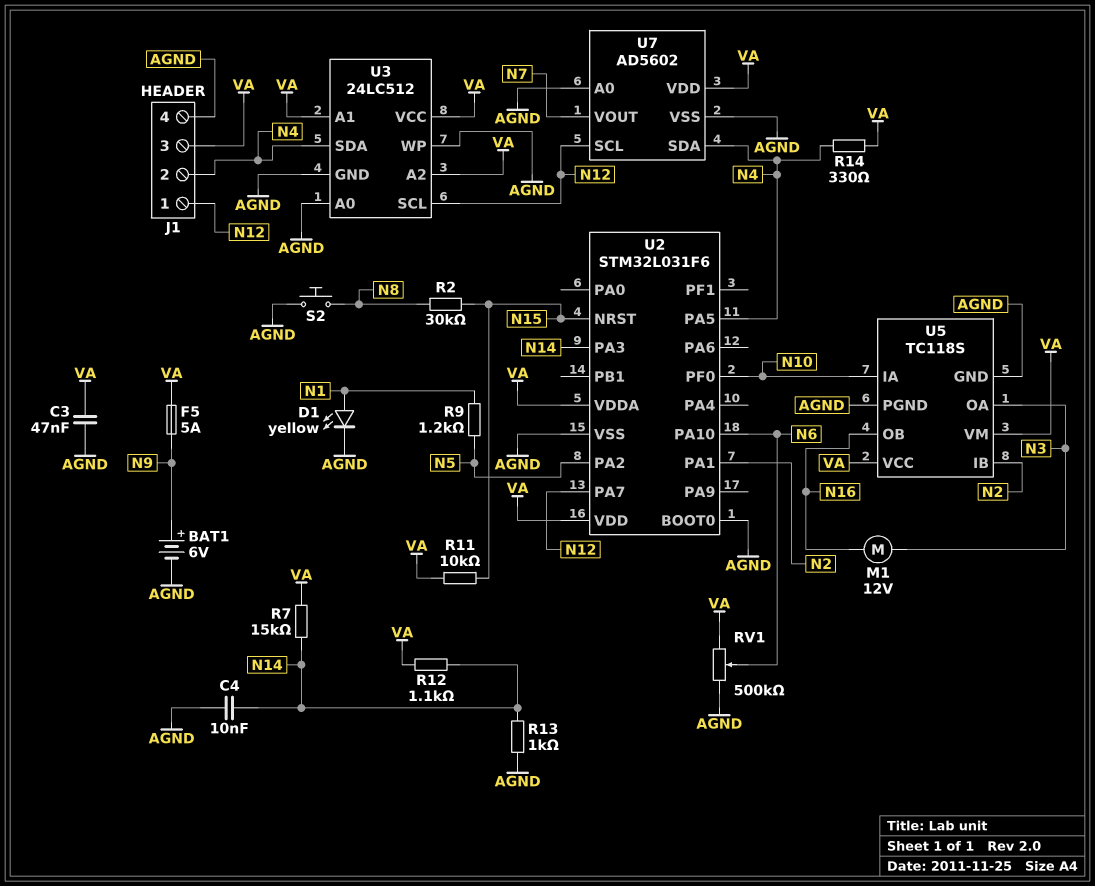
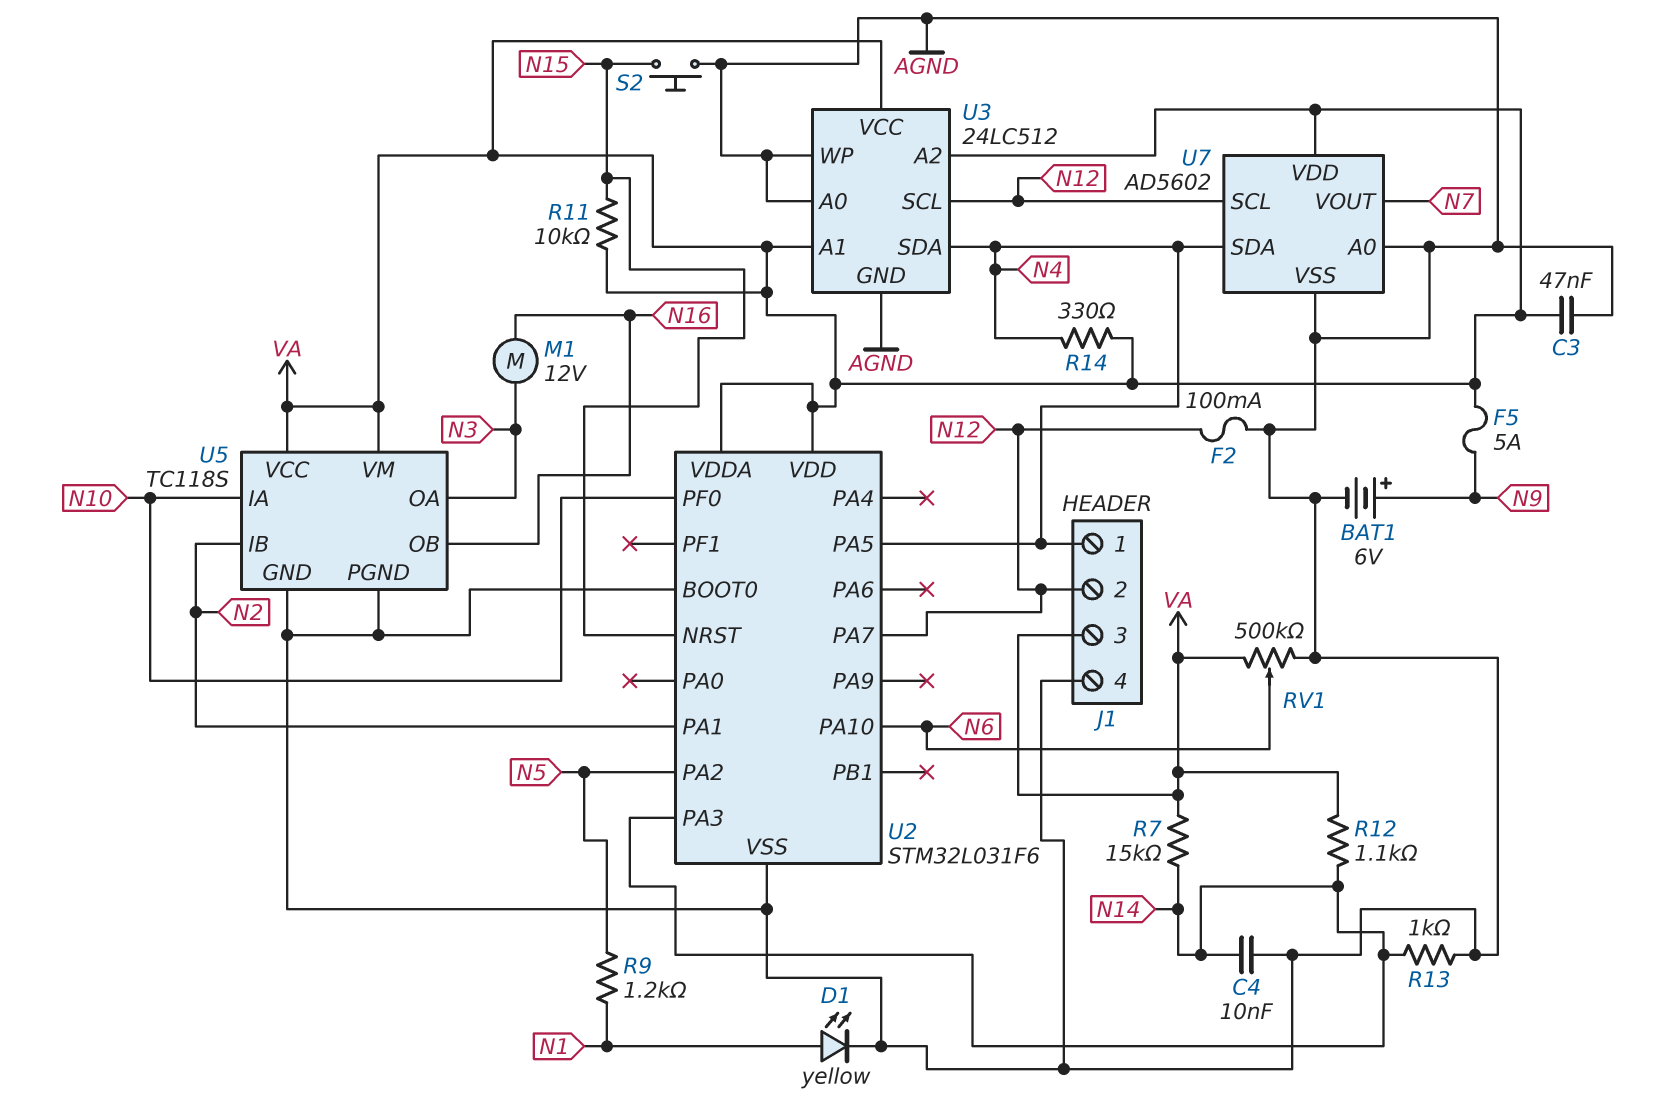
F2: none -> 100mA (AGND, N12)
J1 pin 1: N12 -> N4
J1 pin 2: N4 -> N12
R2: 30k (N8, N15) -> none
S2: button (AGND, N8) -> button (AGND, N15)

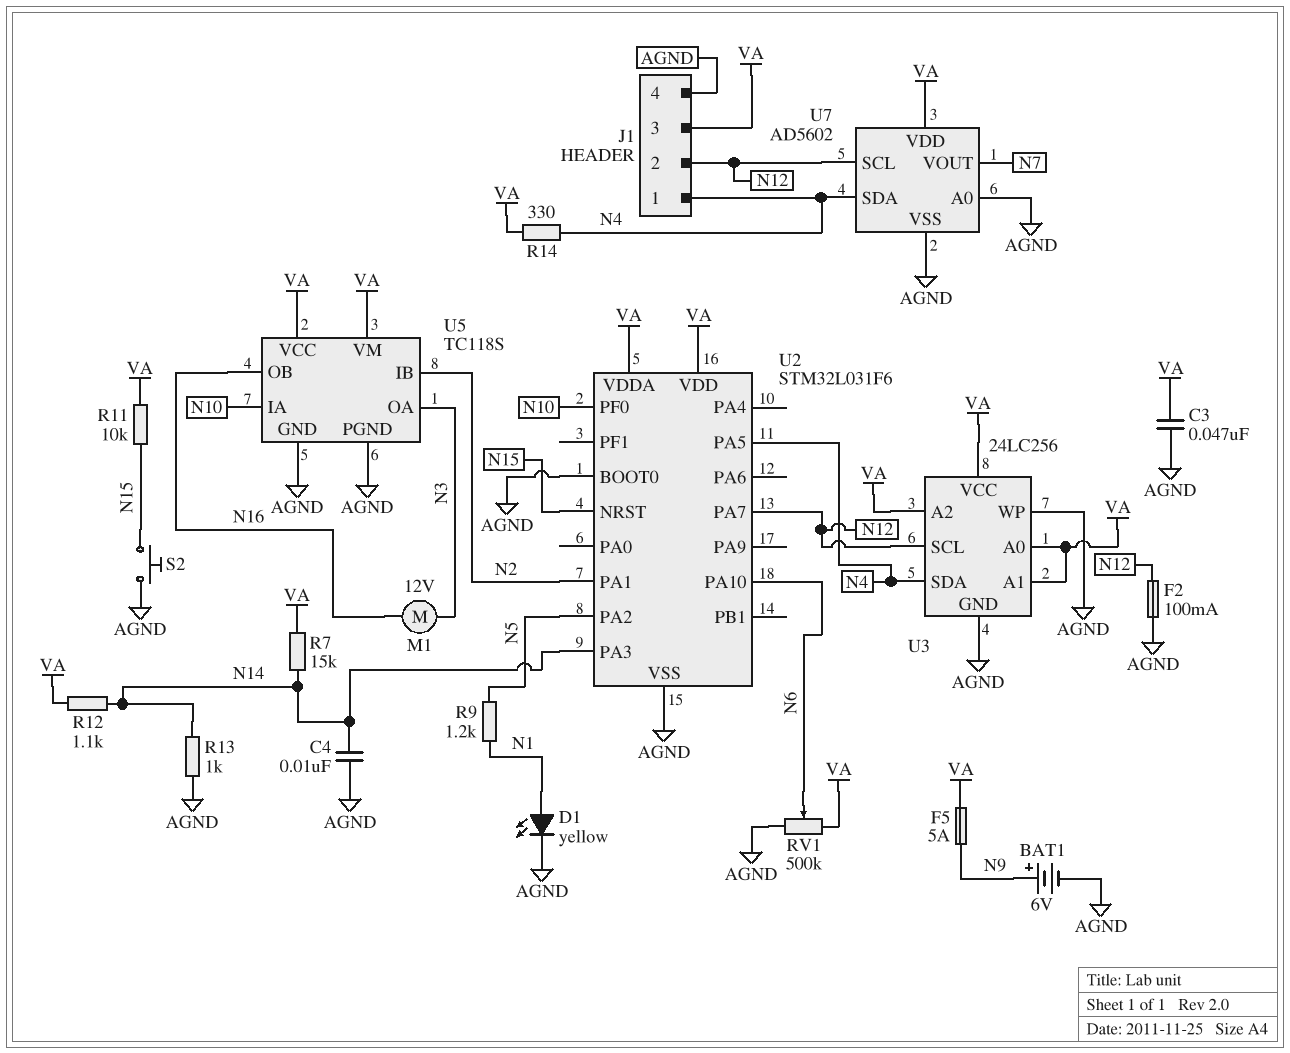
U3: 24LC512 -> 24LC256
U3 pin A0: AGND -> VA

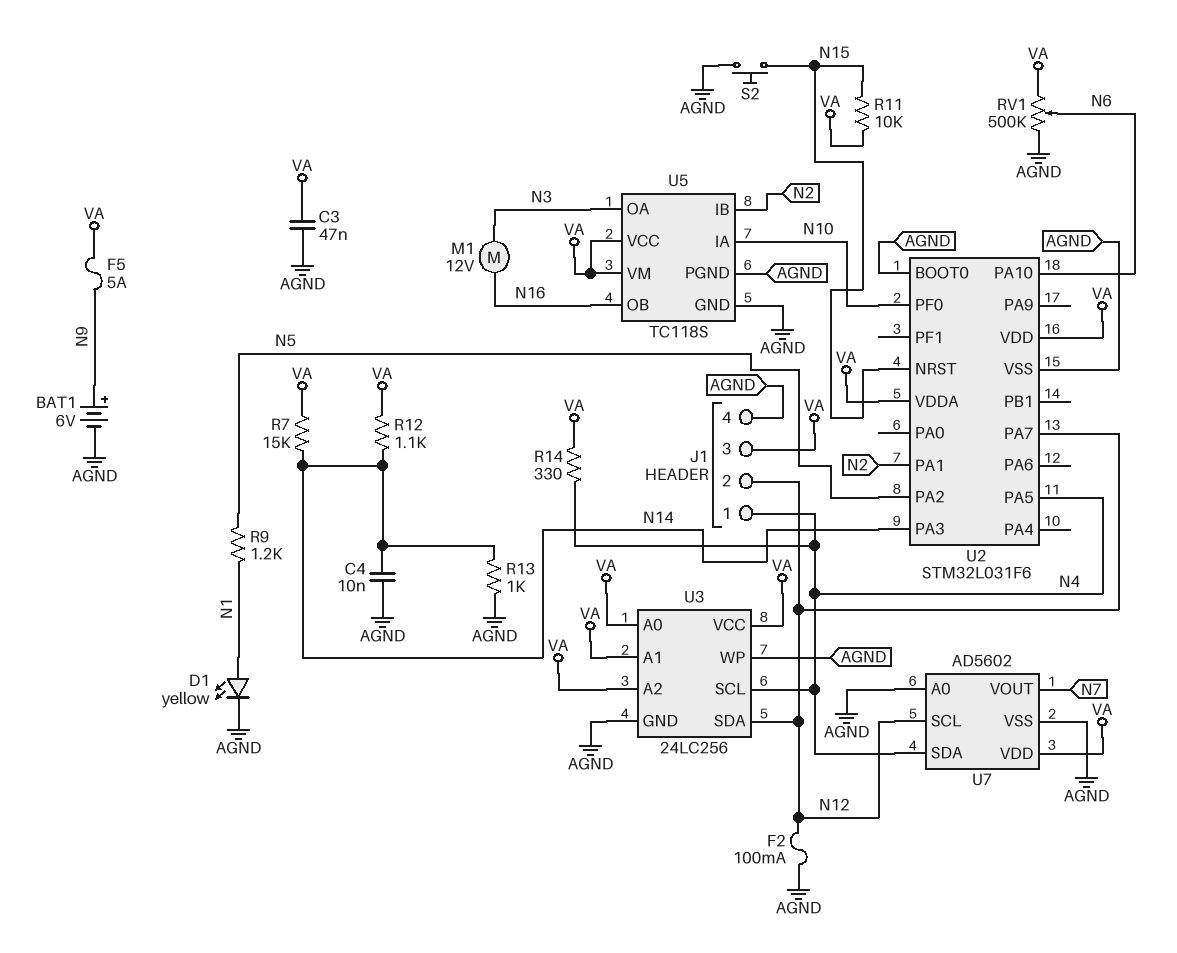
U3 pin SCL: N12 -> N4
U3 pin SDA: N4 -> N12

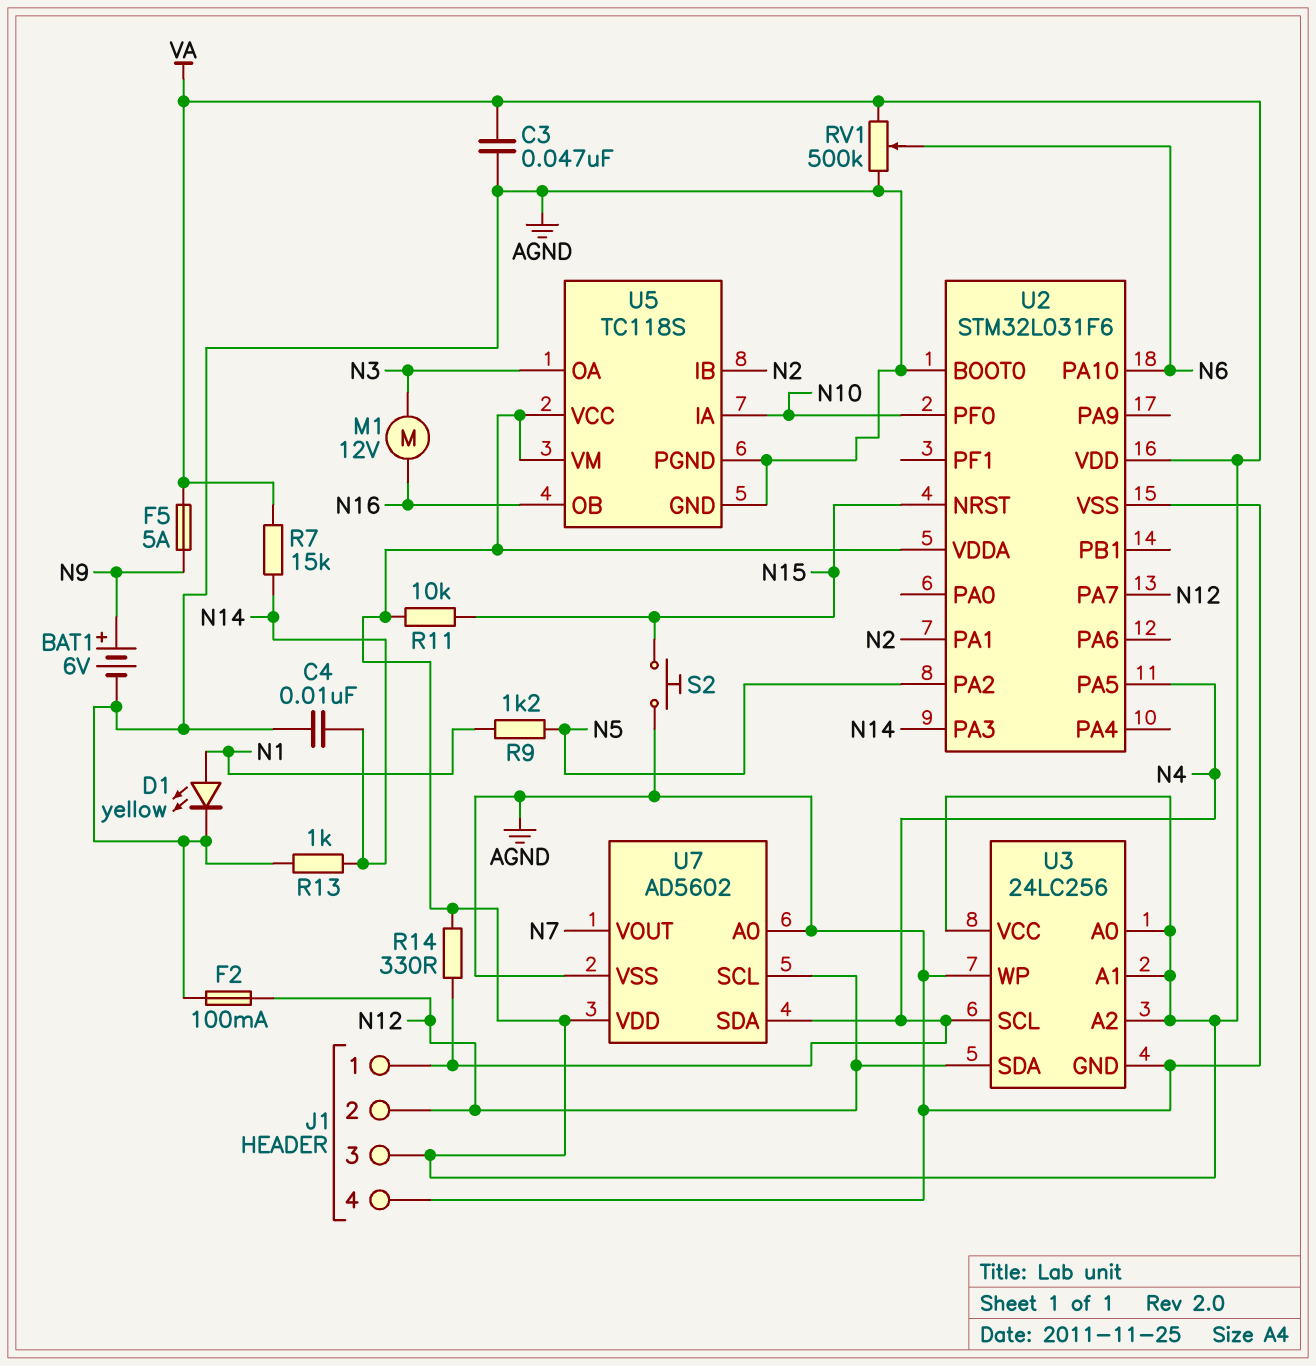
R12: 1.1k (N14, VA) -> none

